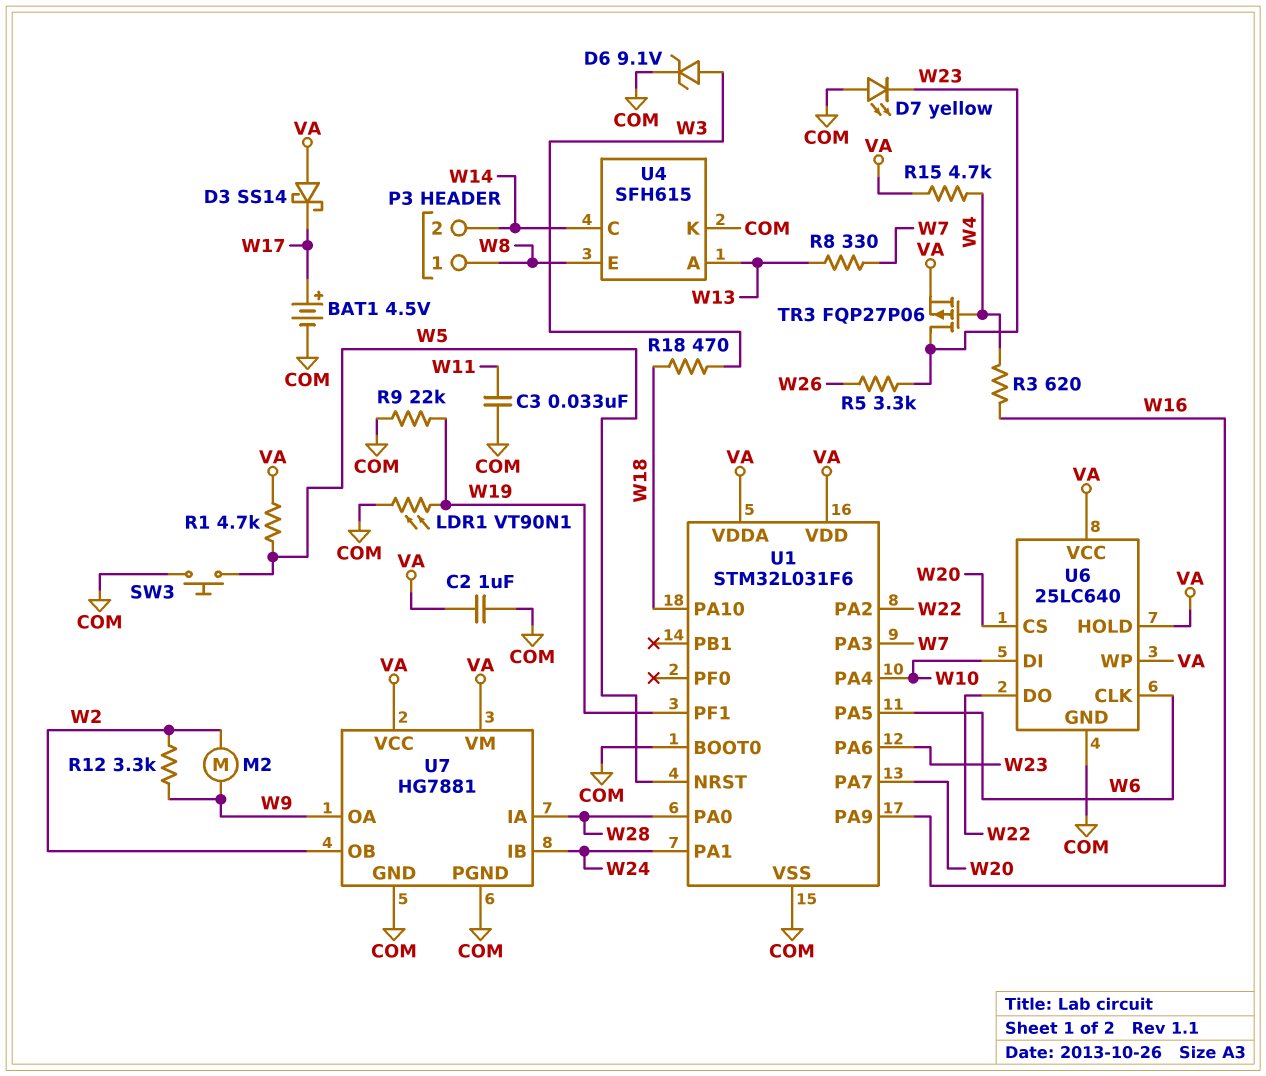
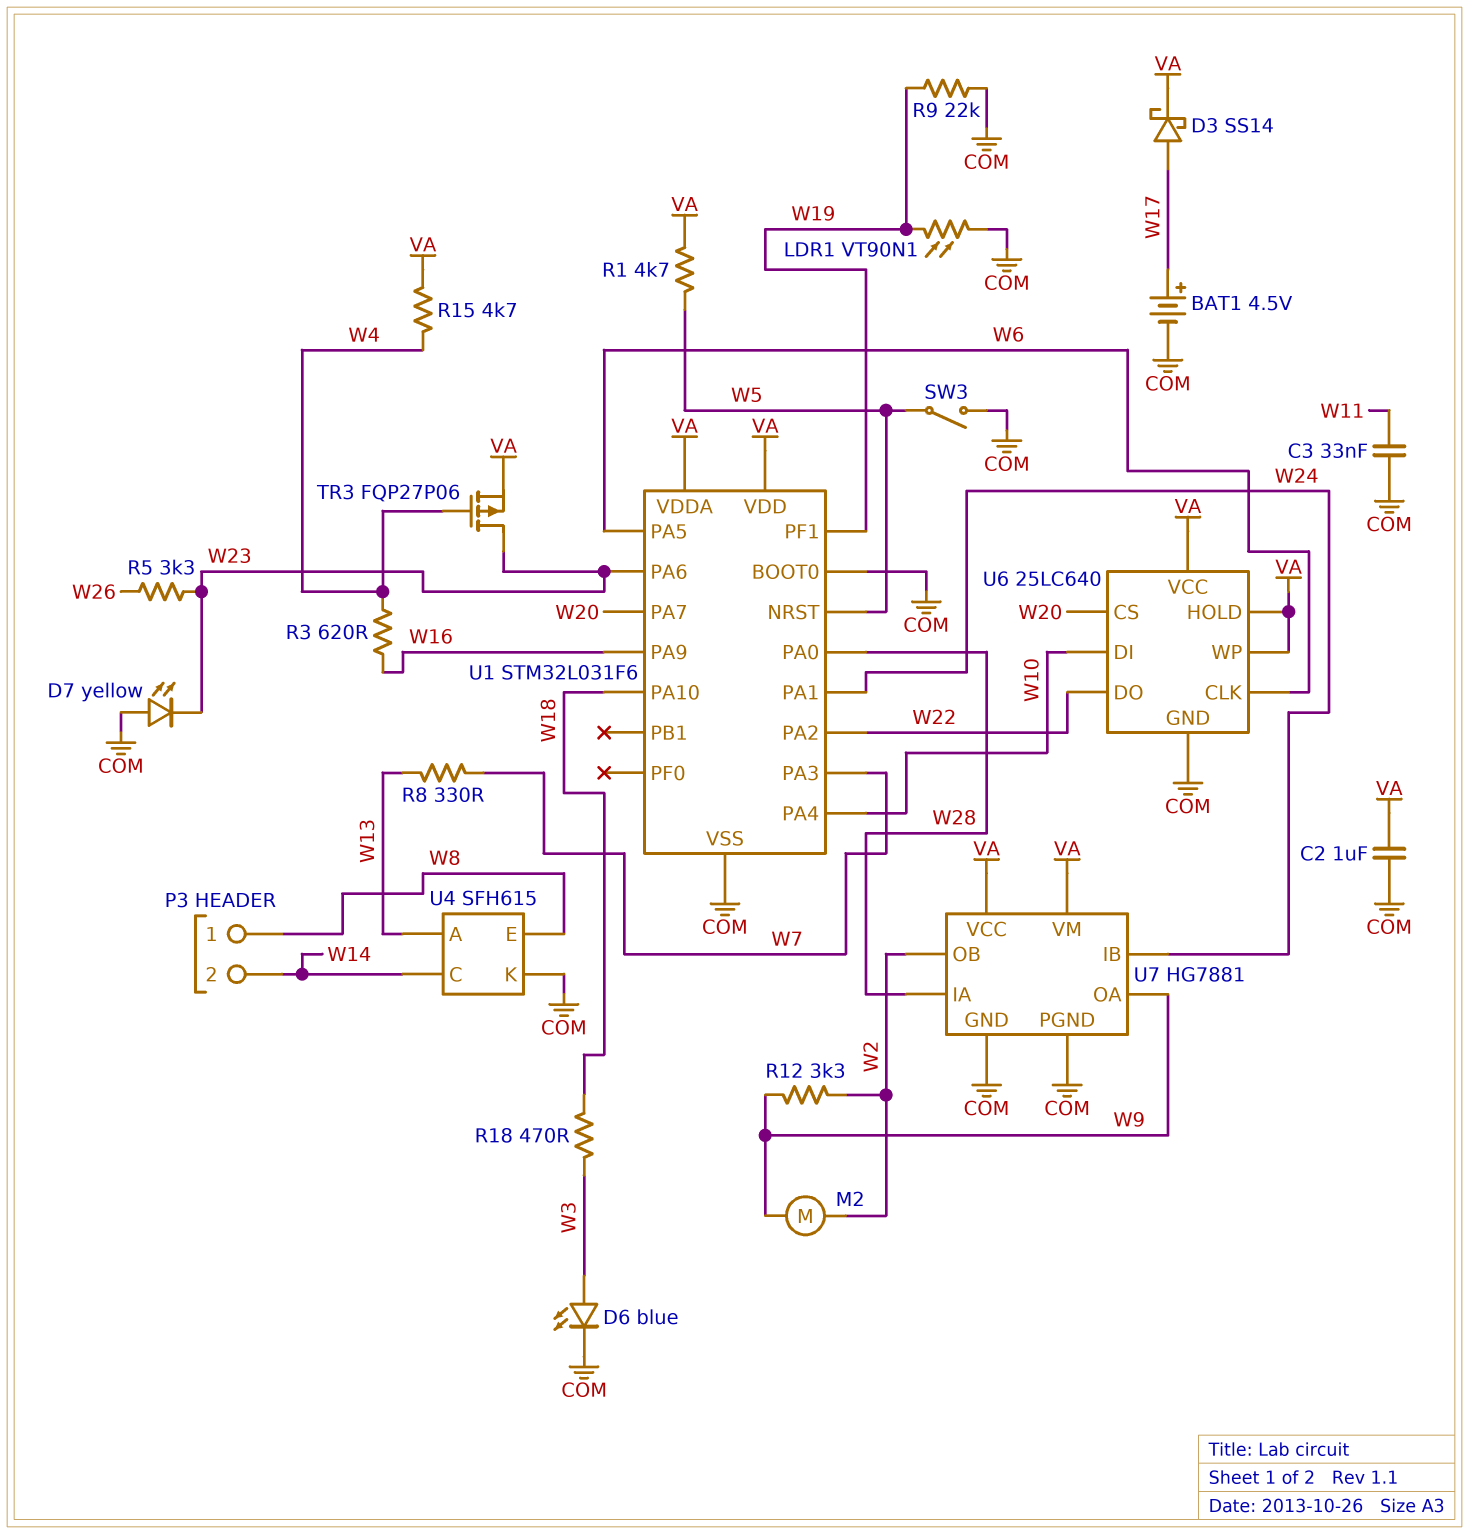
D3: schottky SS14 (A VA, K W17) -> schottky SS14 (A W17, K VA)
D6: zener 9.1V (A W3, K COM) -> LED blue (A W3, K COM)
SW3: button (COM, W5) -> switch (COM, W5)

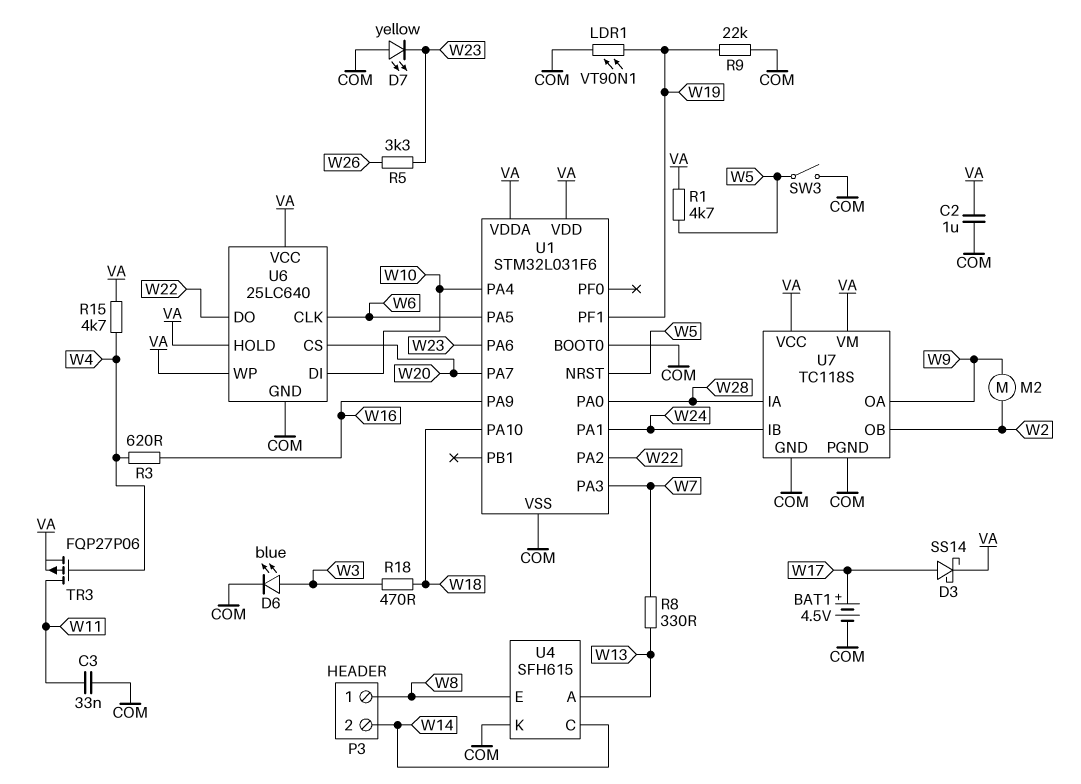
R12: 3.3k (W2, W9) -> none
TR3: PMOS FQP27P06 (G W4, D W23, S VA) -> PMOS FQP27P06 (G W4, D W11, S VA)
U7: HG7881 -> TC118S

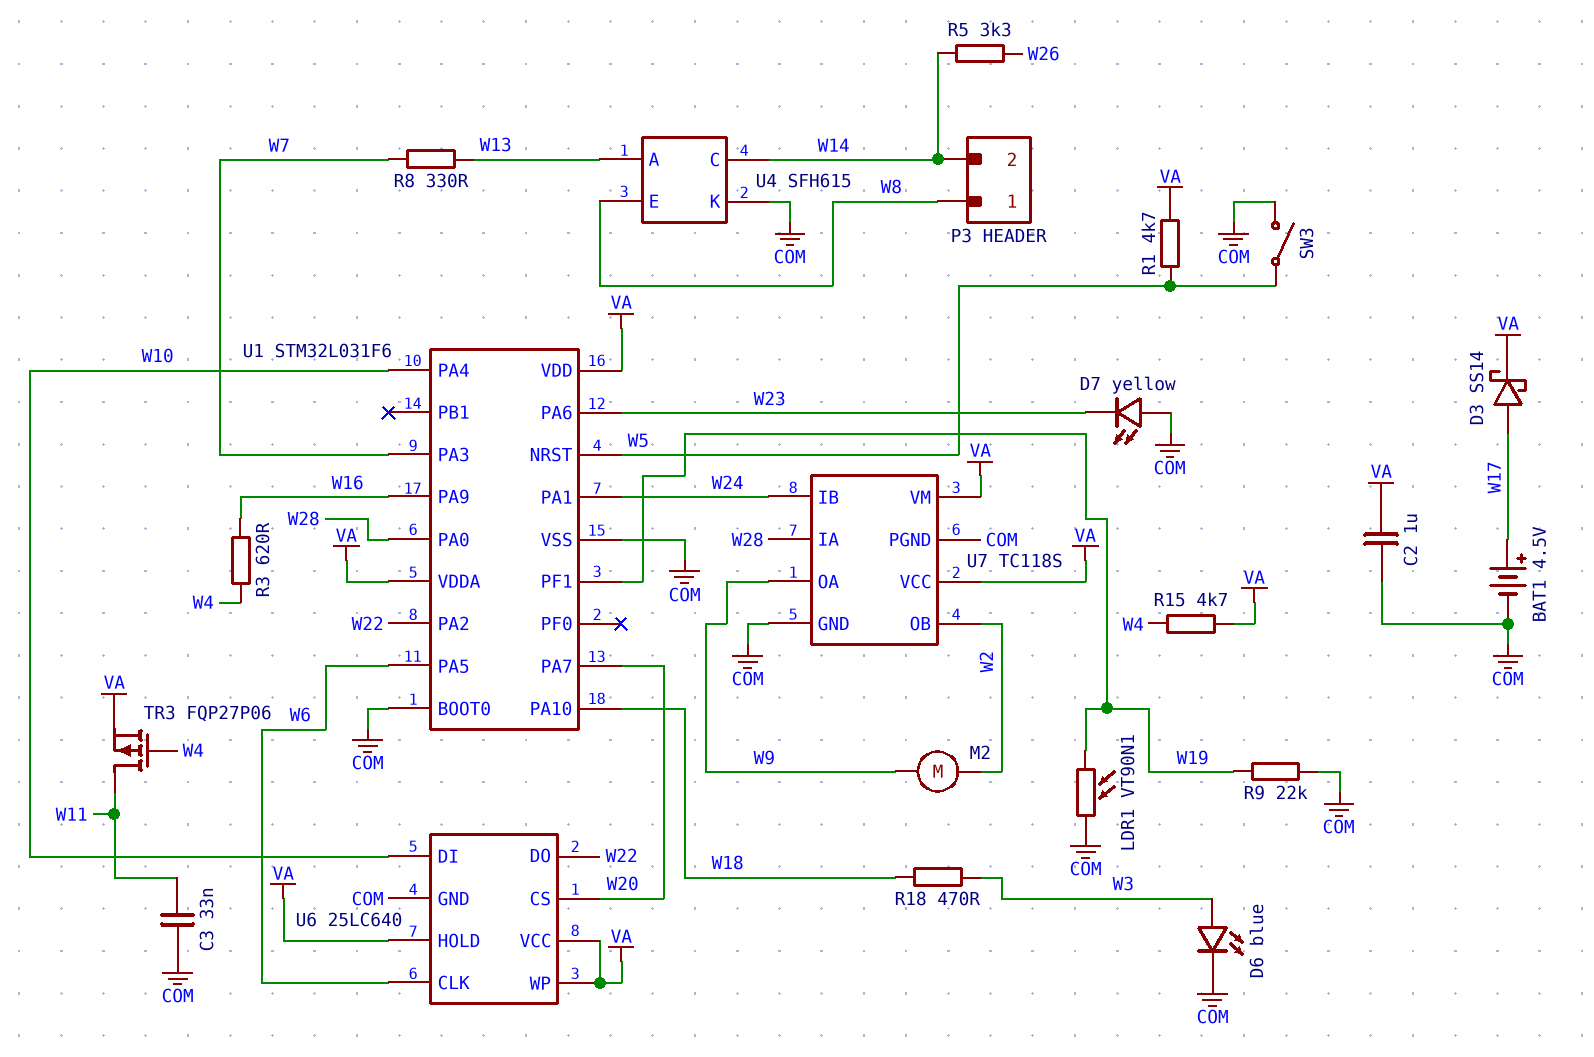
R5: 3.3k (W23, W26) -> 3.3k (W14, W26)

